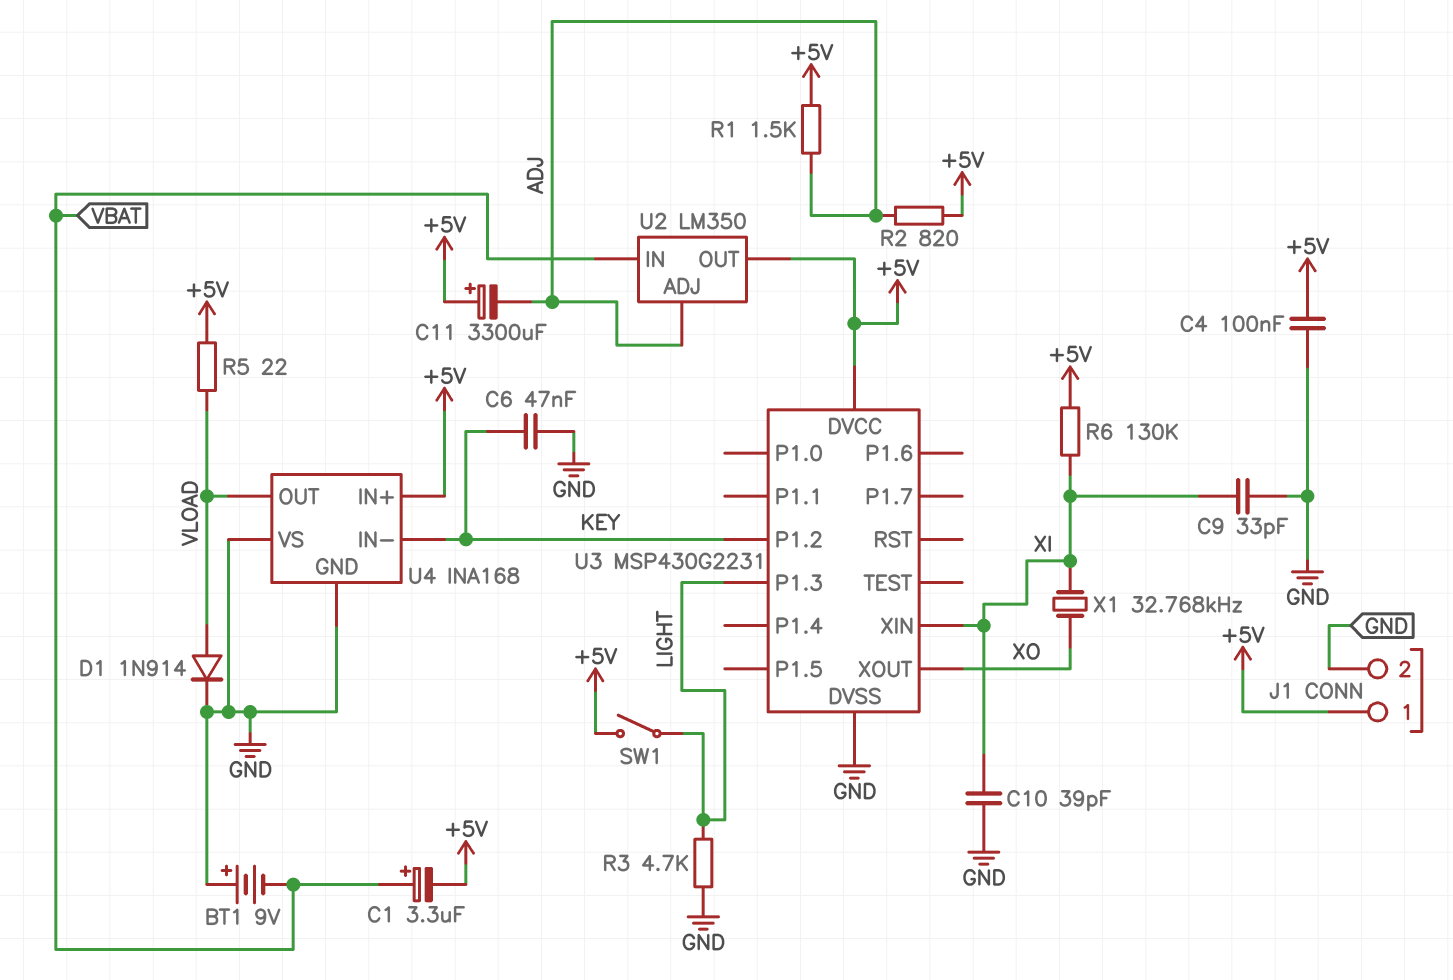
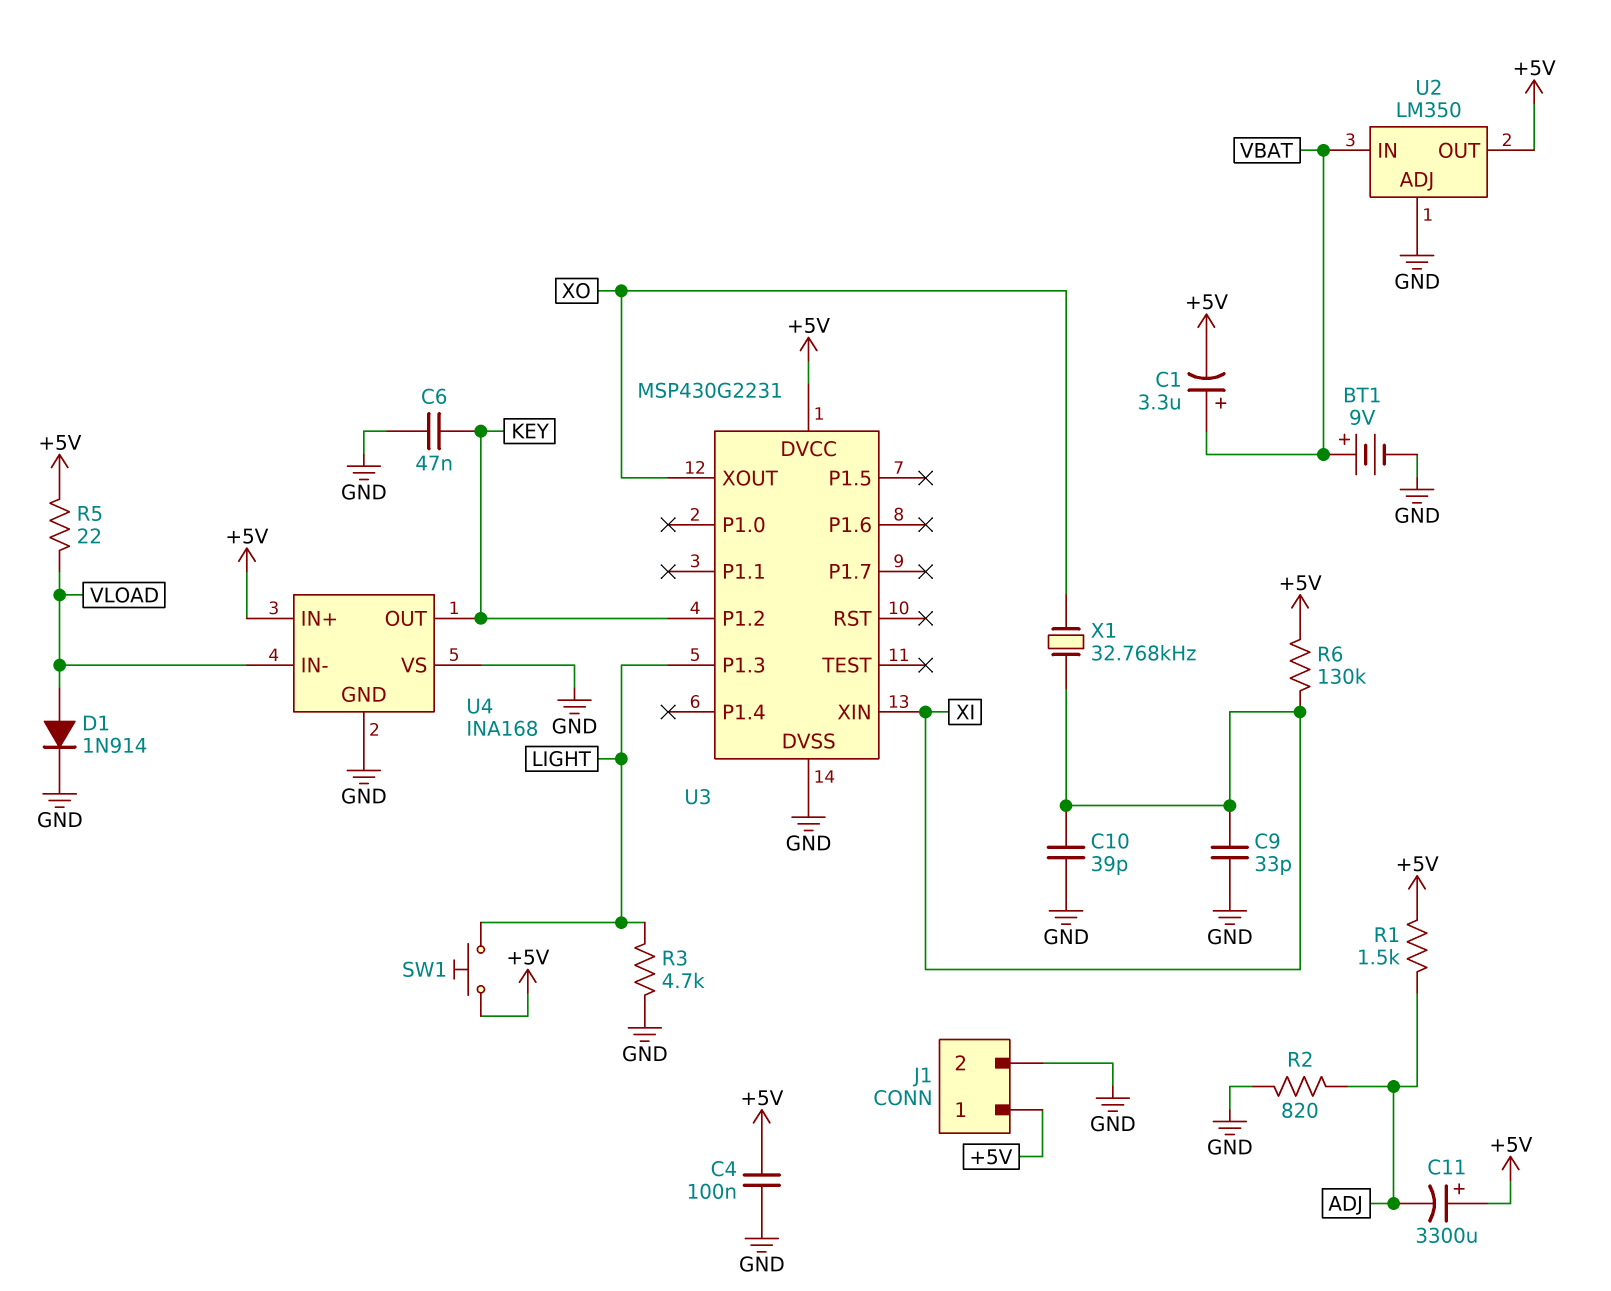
BT1: 9V (plus GND, minus VBAT) -> 9V (plus VBAT, minus GND)
R2: 820 (+5V, ADJ) -> 820 (ADJ, GND)
SW1: switch (+5V, LIGHT) -> button (+5V, LIGHT)
U2 pin ADJ: ADJ -> GND
U4 pin IN-: KEY -> VLOAD
U4 pin OUT: VLOAD -> KEY

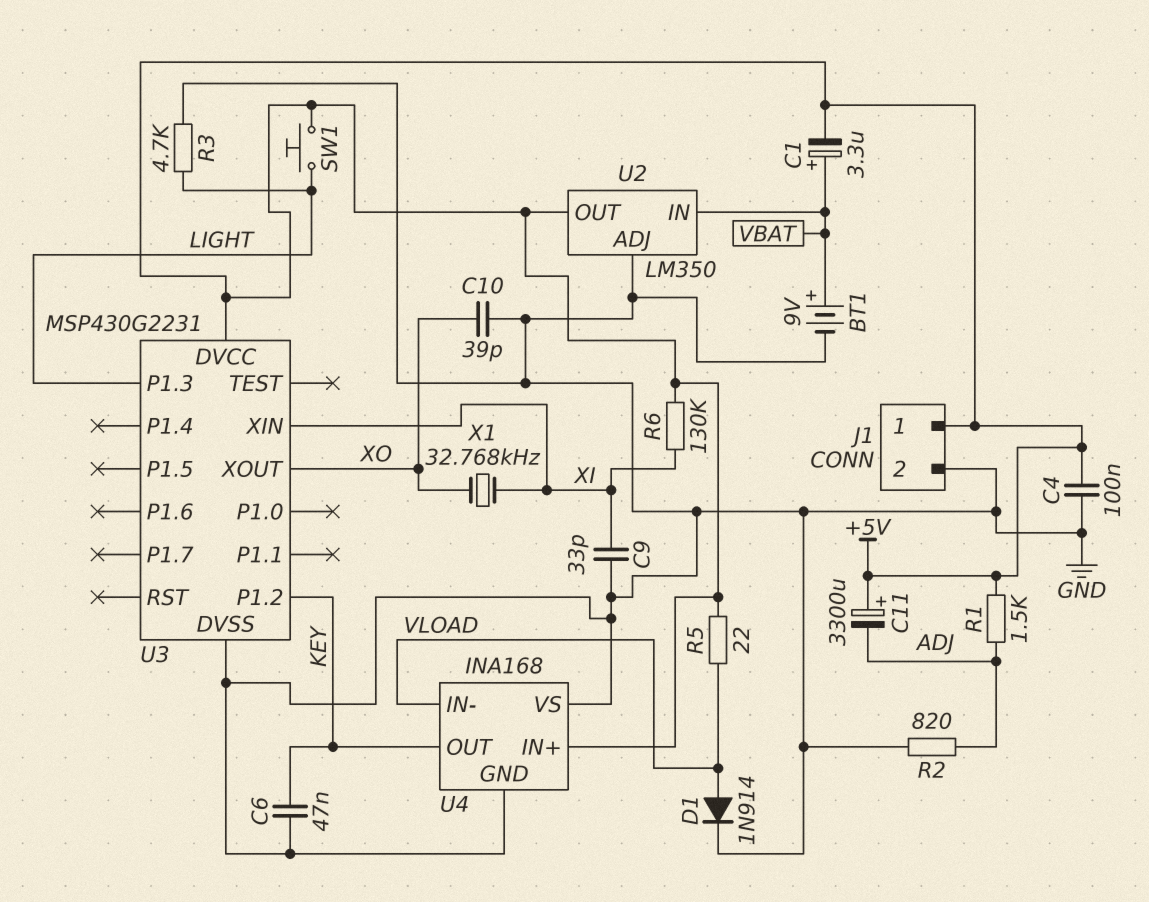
C10: 39pF (GND, XI) -> 39pF (GND, XO)

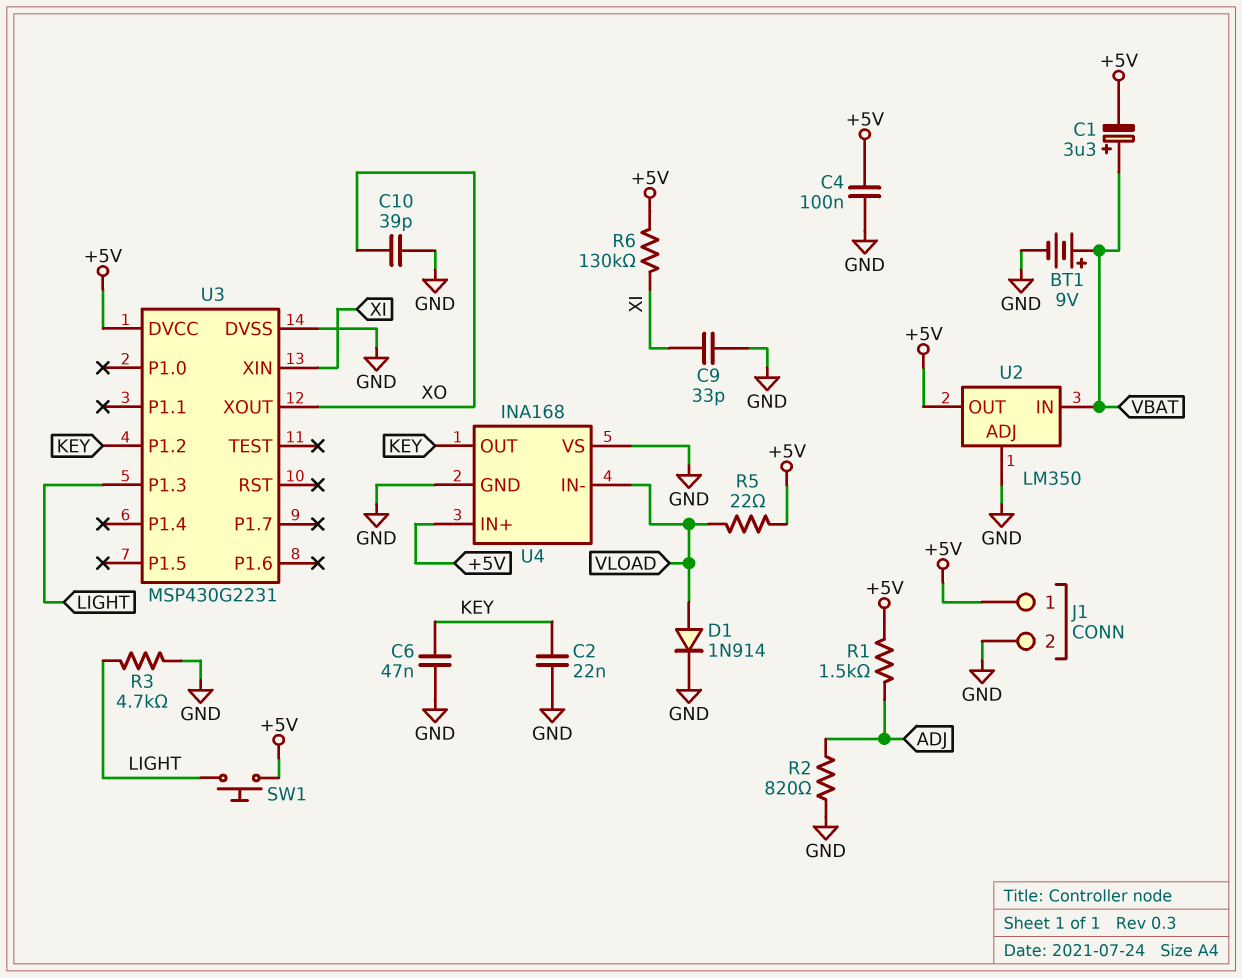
C2: none -> 22nF (GND, KEY)
C11: 3300uF (plus +5V, minus ADJ) -> none
X1: 32.768kHz (XI, XO) -> none

